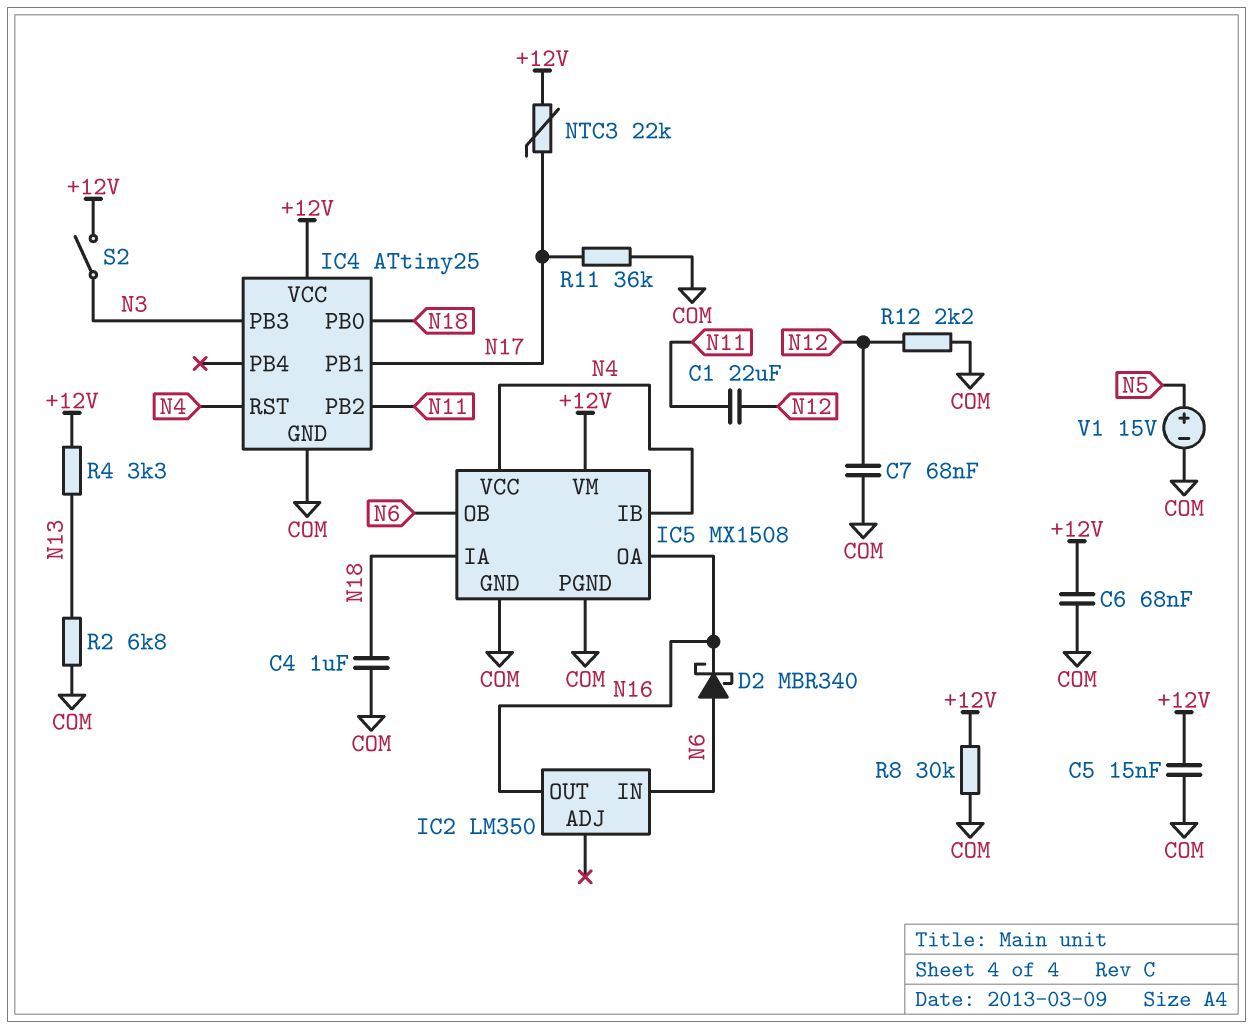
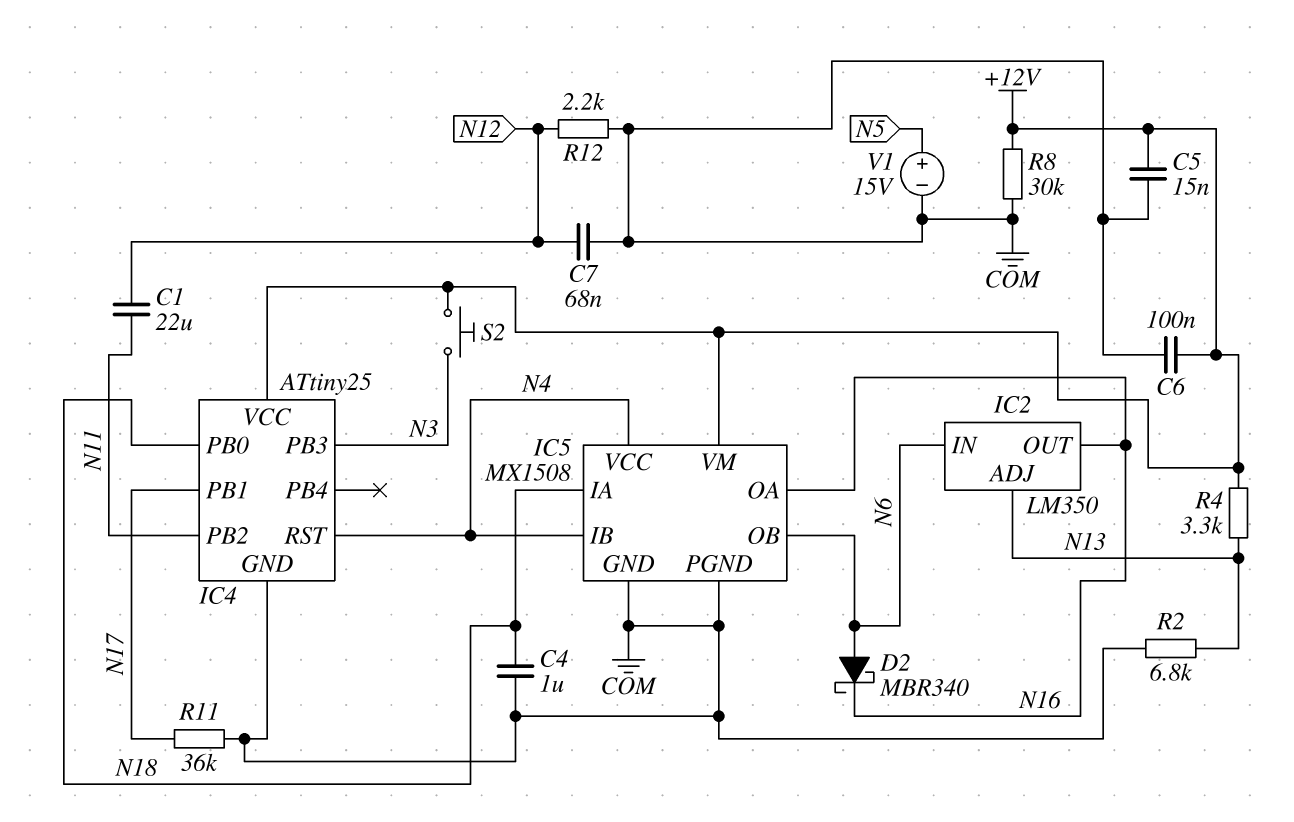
C6: 68nF (+12V, COM) -> 100nF (+12V, COM)
IC2 pin ADJ: none -> N13
NTC3: 22k (+12V, N17) -> none
S2: switch (+12V, N3) -> button (+12V, N3)

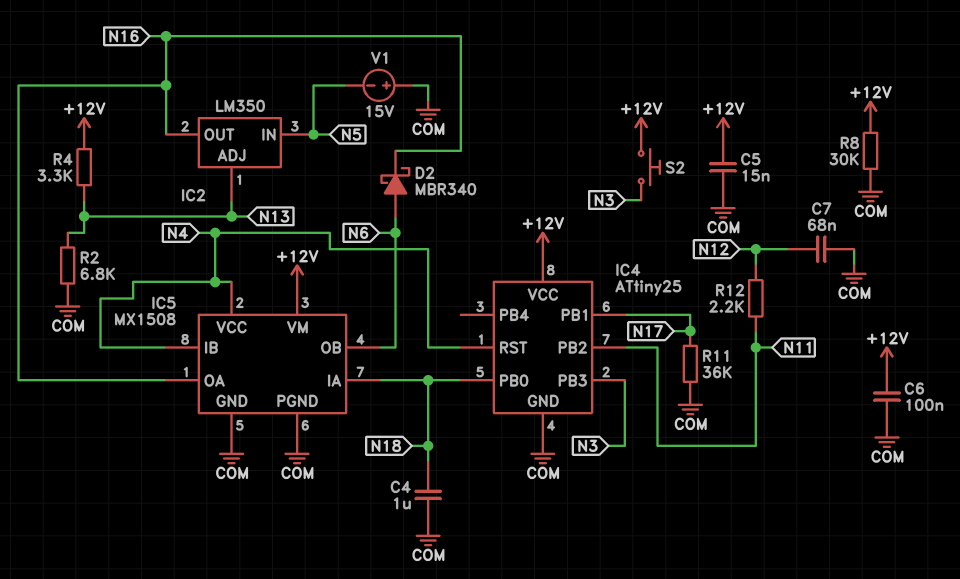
C1: 22uF (N11, N12) -> none
IC2 pin IN: N6 -> N5
R12: 2.2k (COM, N12) -> 2.2k (N11, N12)
V1: 15V (plus N5, minus COM) -> 15V (plus COM, minus N5)

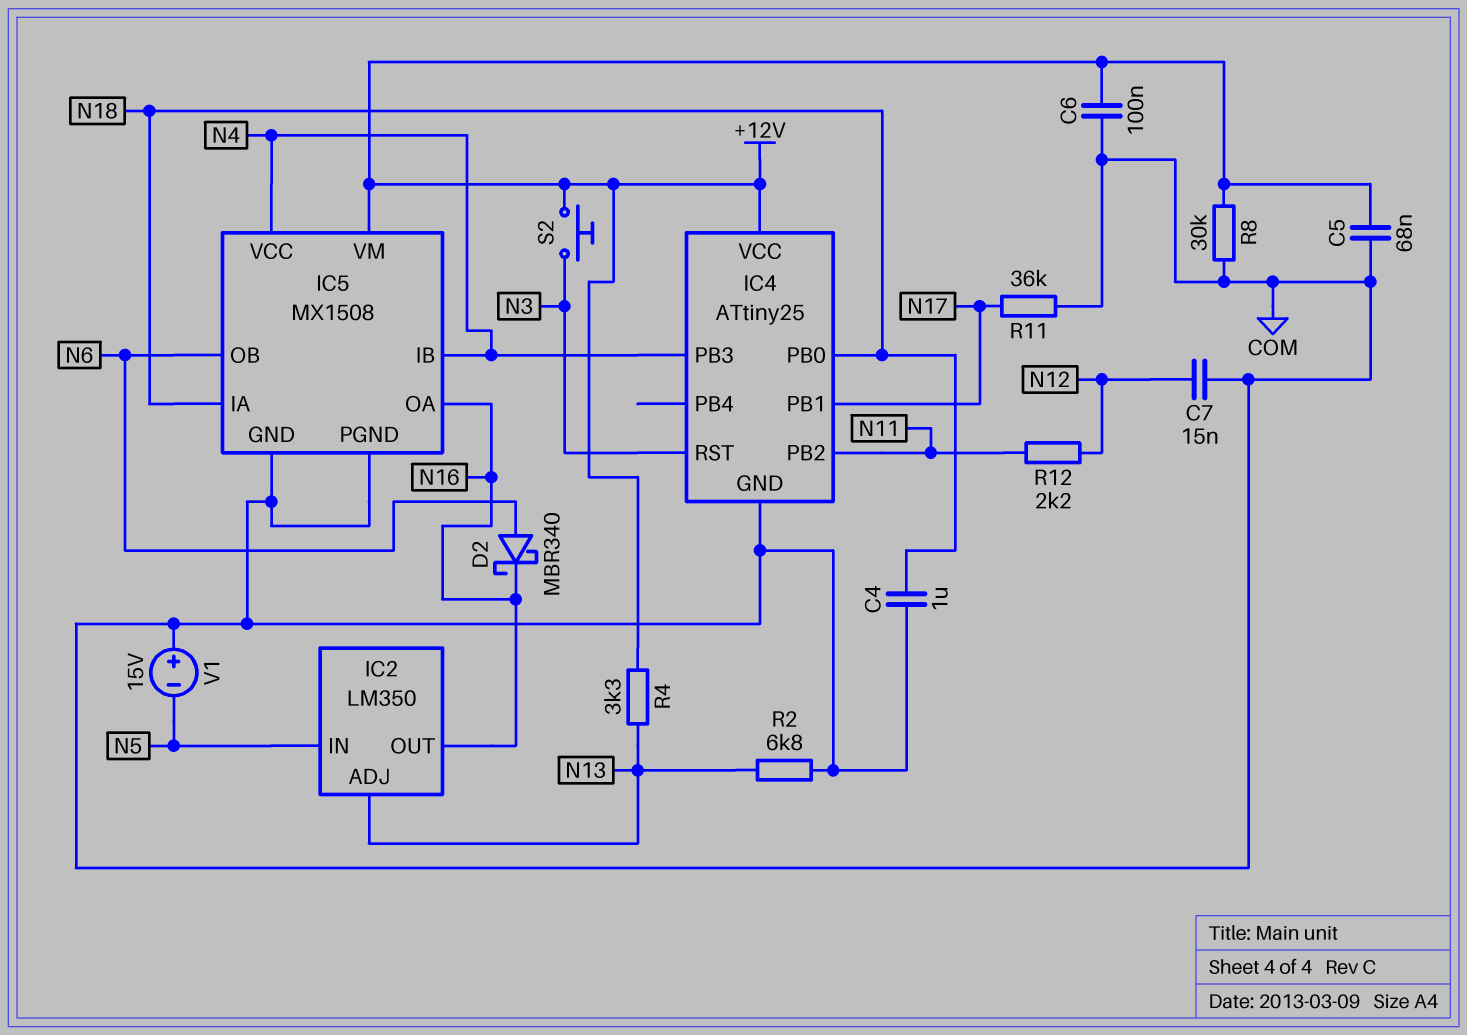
C5: 15nF (+12V, COM) -> 68nF (+12V, COM)
C7: 68nF (COM, N12) -> 15nF (COM, N12)
IC4 pin PB3: N3 -> N4
IC4 pin RST: N4 -> N3

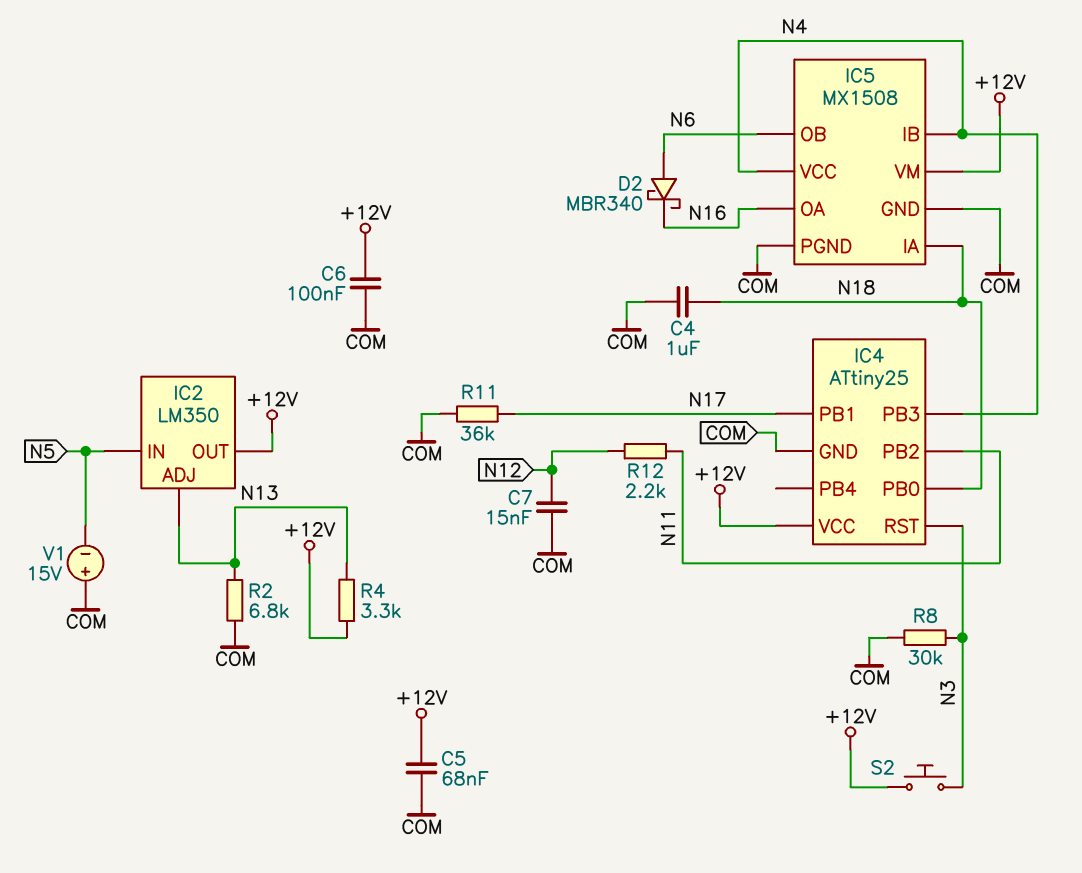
IC2 pin OUT: N16 -> +12V
R8: 30k (+12V, COM) -> 30k (COM, N3)

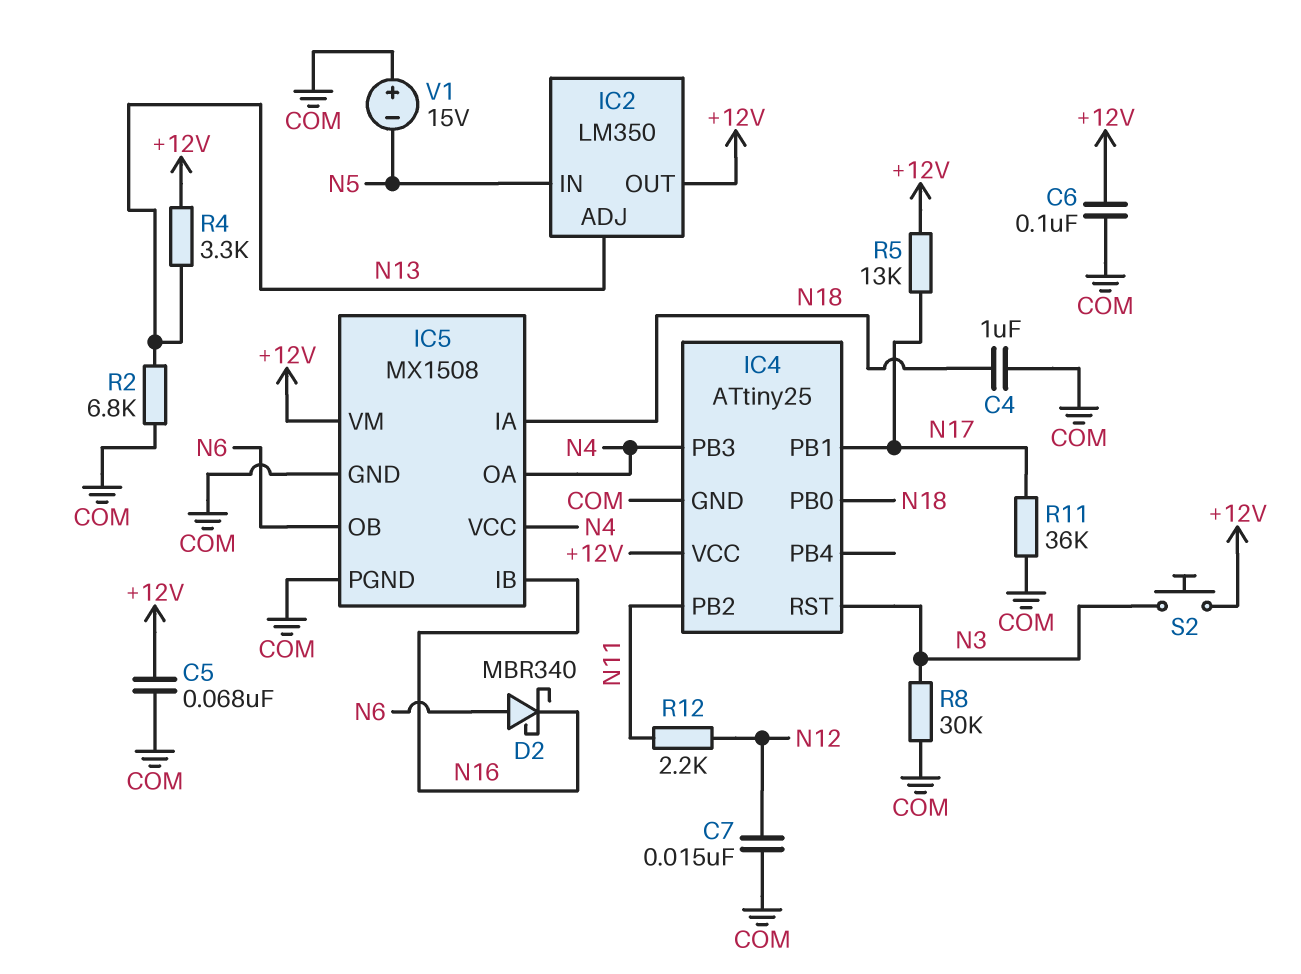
IC5 pin IB: N4 -> N16
IC5 pin OA: N16 -> N4
R5: none -> 13k (+12V, N17)

